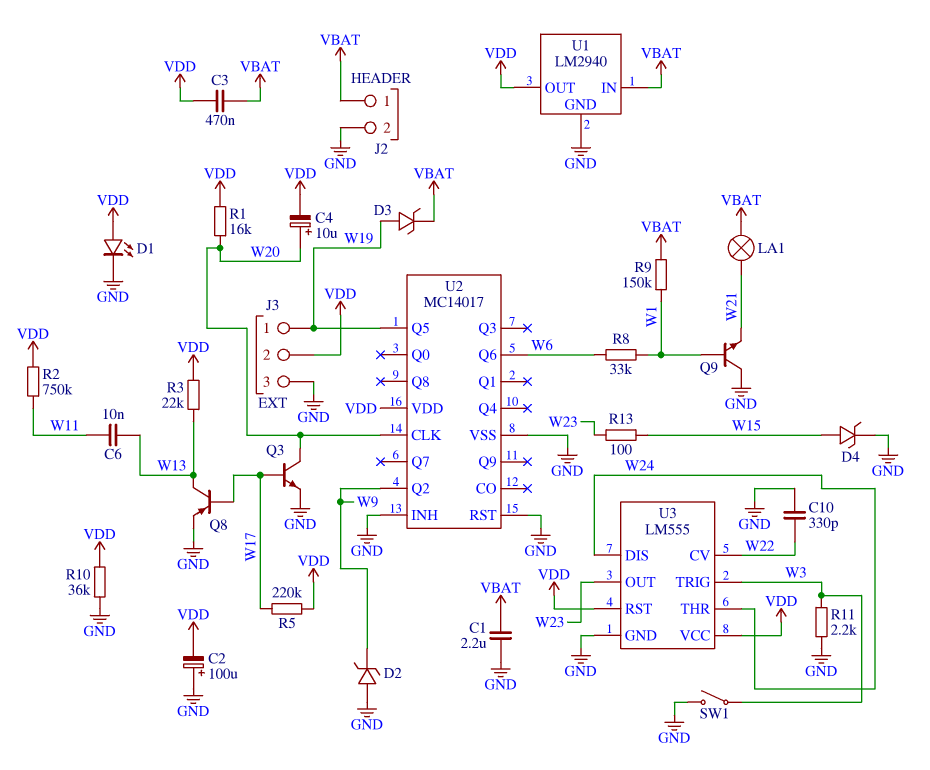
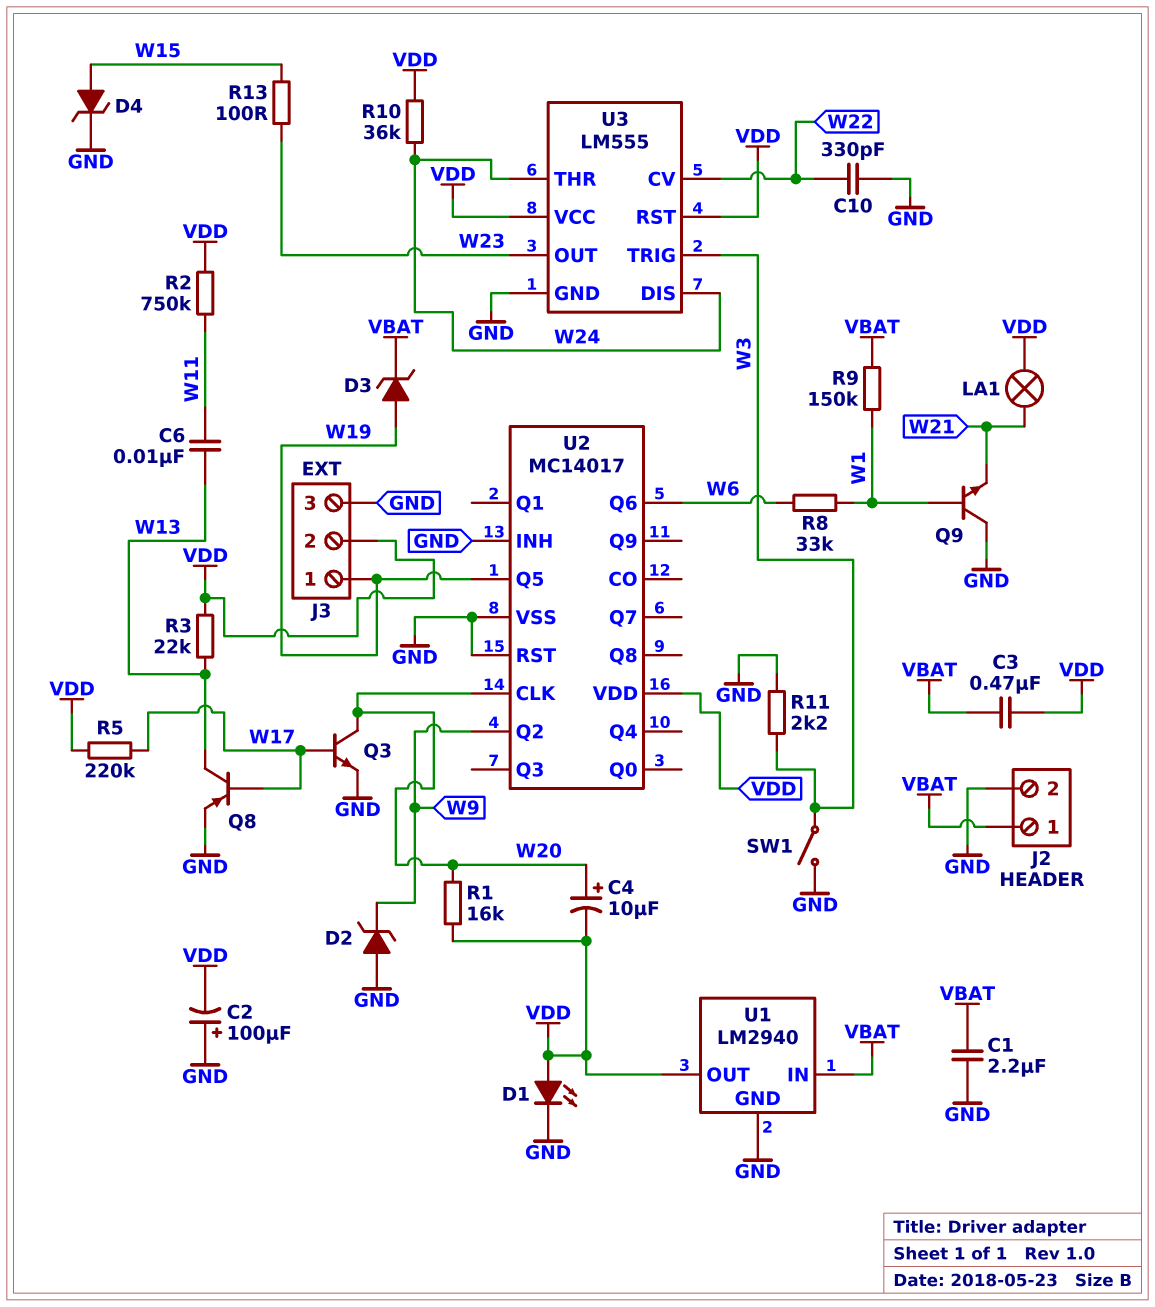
LA1: lamp (VBAT, W21) -> lamp (VDD, W21)
R10: 36k (GND, VDD) -> 36k (VDD, W24)

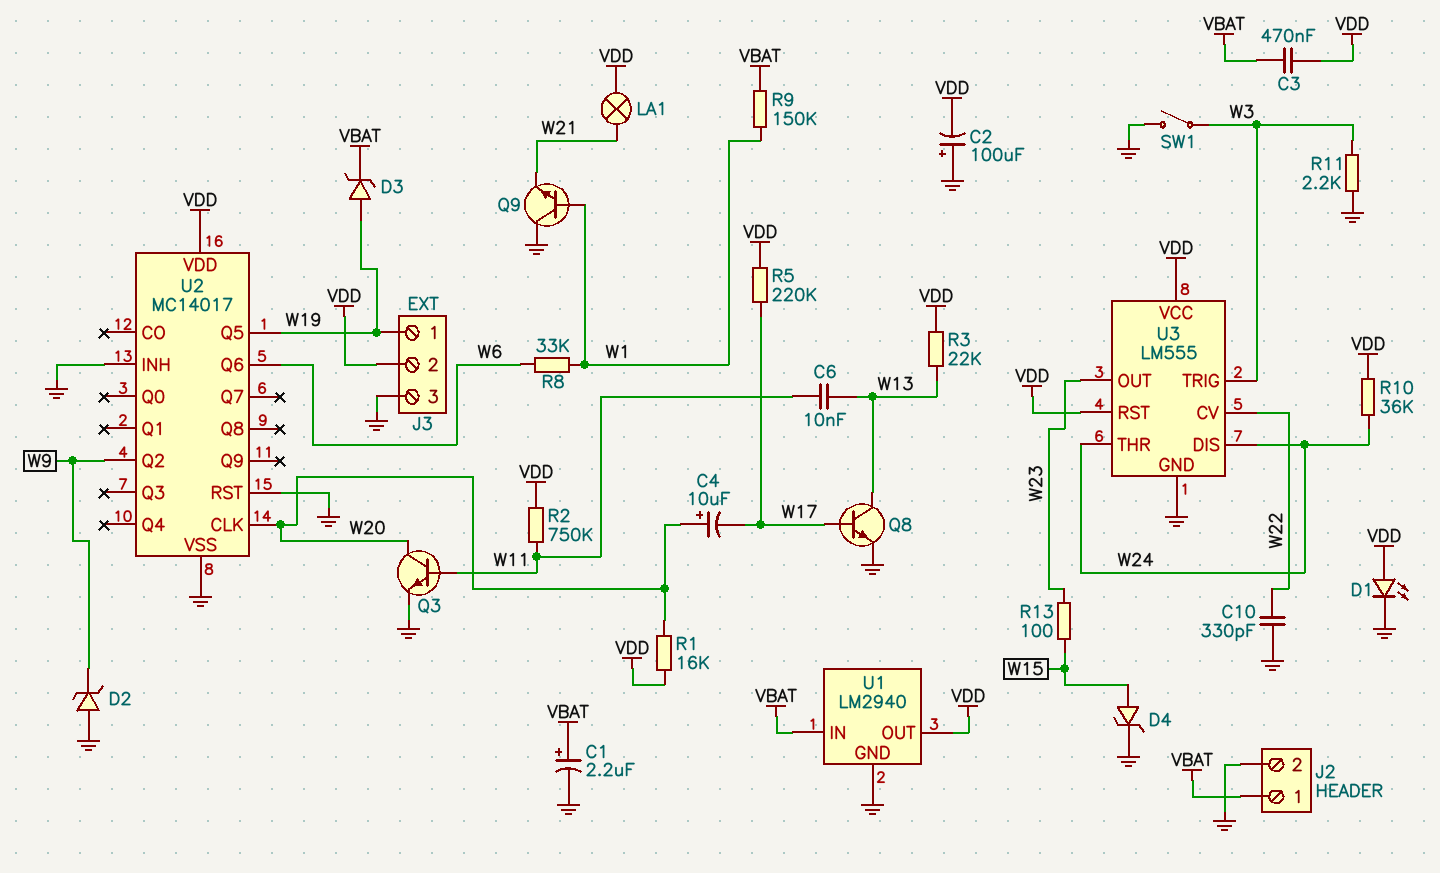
C1: 2.2uF (GND, VBAT) -> 2.2uF (plus VBAT, minus GND)
C4: 10uF (plus W20, minus VDD) -> 10uF (plus W20, minus W17)
Q3: NPN (B W17, C W20, E GND) -> NPN (B W11, C W20, E GND)
Q8: PNP (B W17, C W13, E GND) -> NPN (B W17, C W13, E GND)

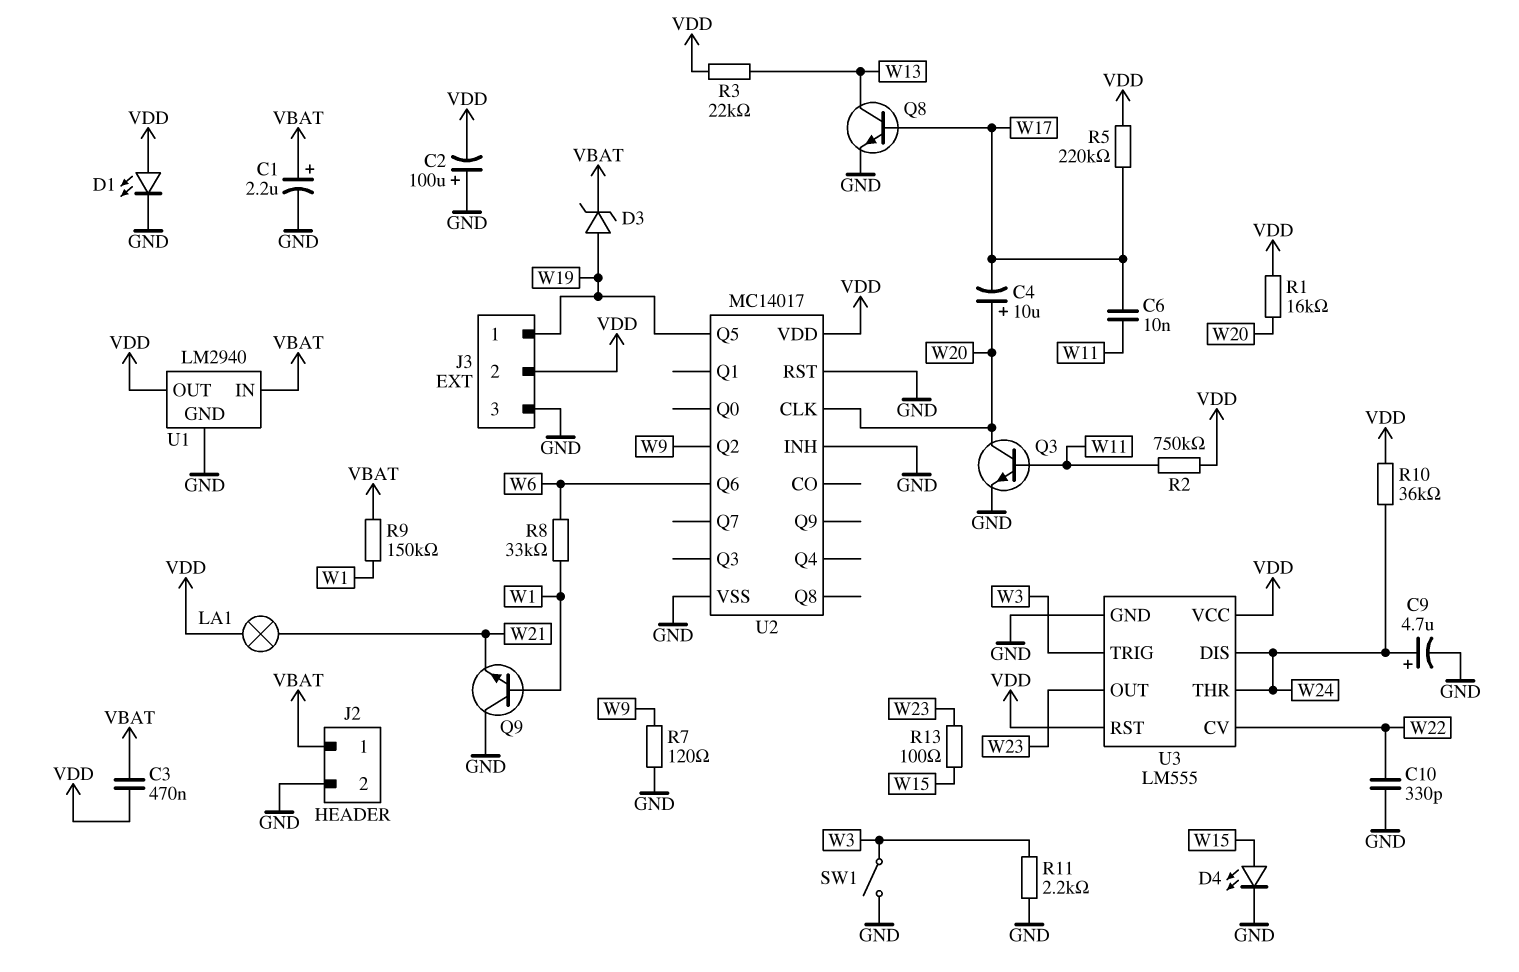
C6: 10nF (W11, W13) -> 10nF (W11, W17)
C9: none -> 4.7uF (plus W24, minus GND)
D2: zener (A GND, K W9) -> none
D4: zener (A W15, K GND) -> LED (A W15, K GND)
R7: none -> 120 (GND, W9)

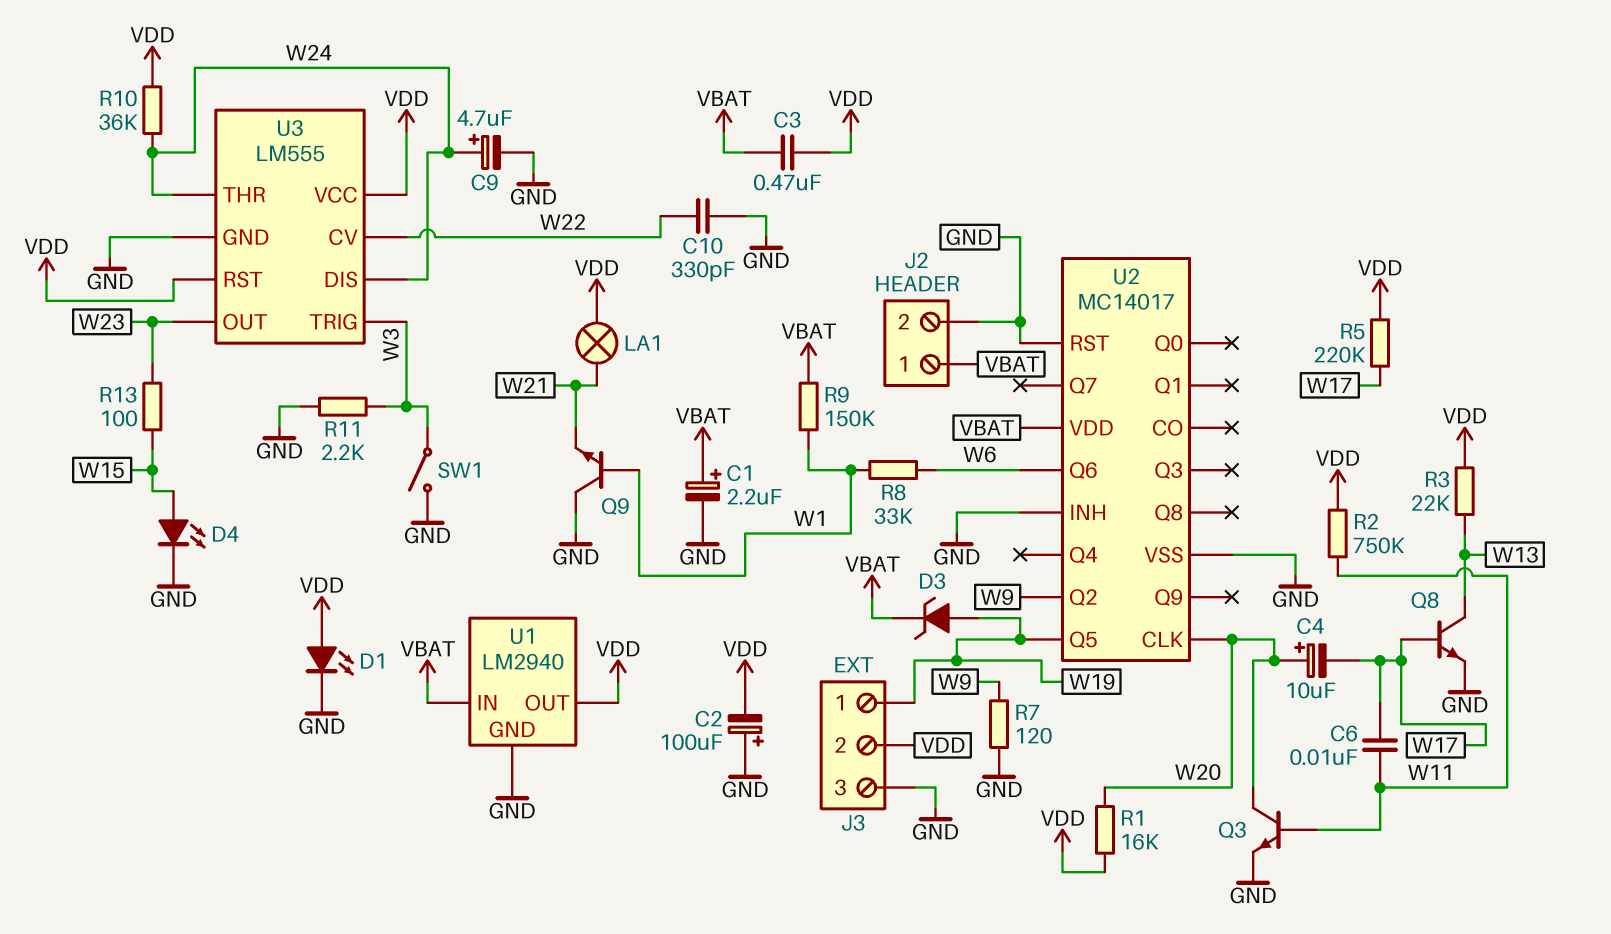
U2 pin VDD: VDD -> VBAT

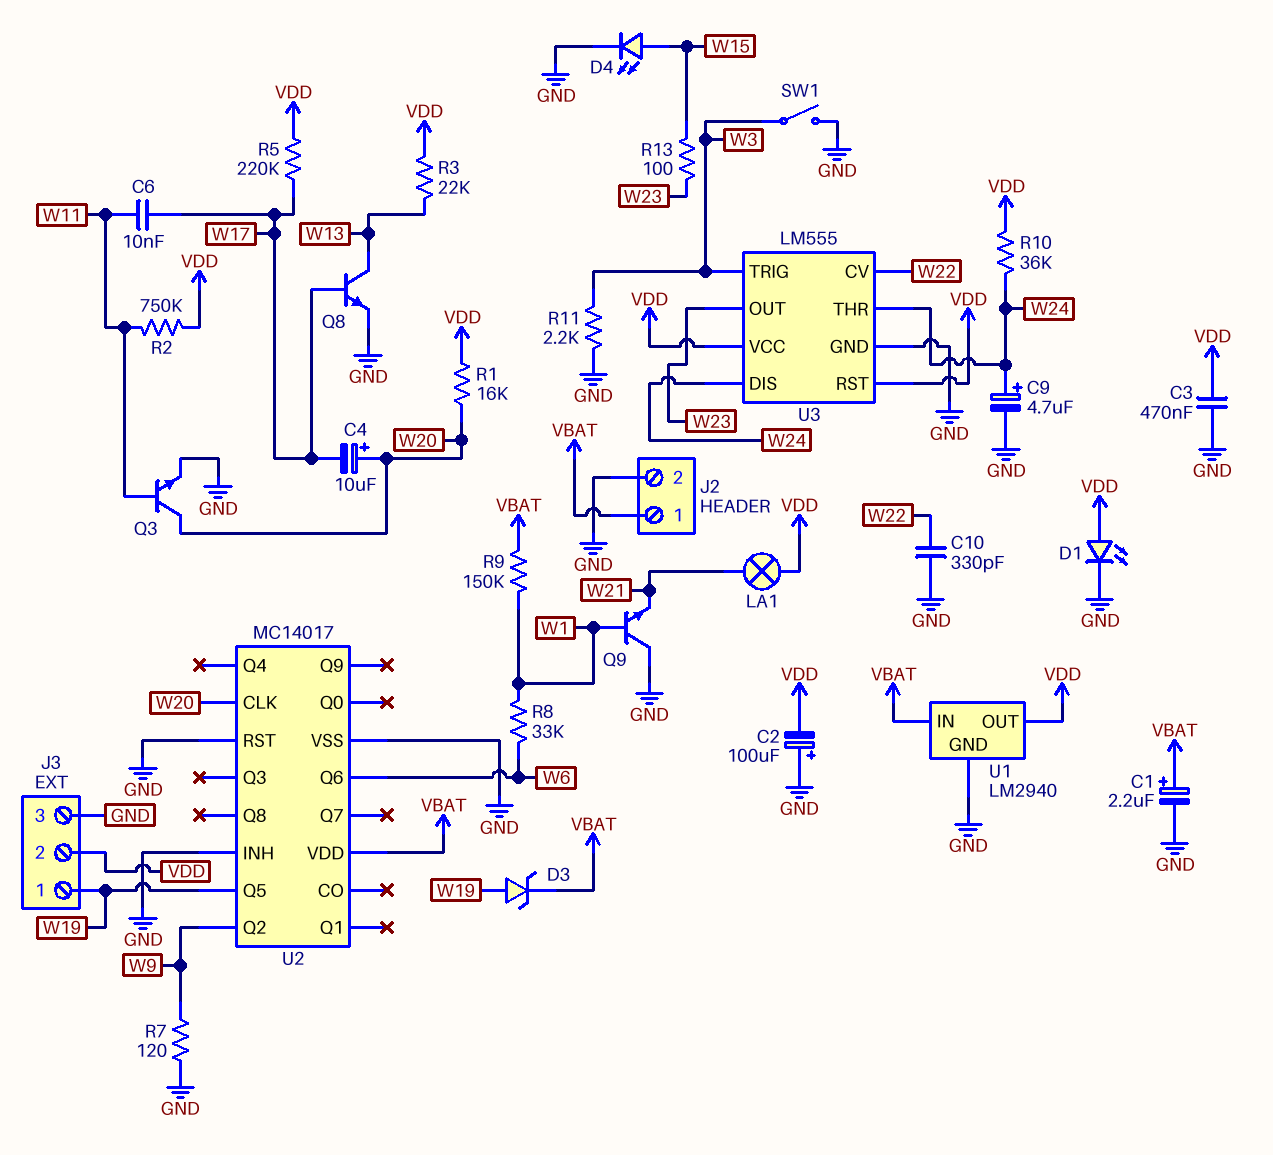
C3: 470nF (VBAT, VDD) -> 470nF (GND, VDD)

